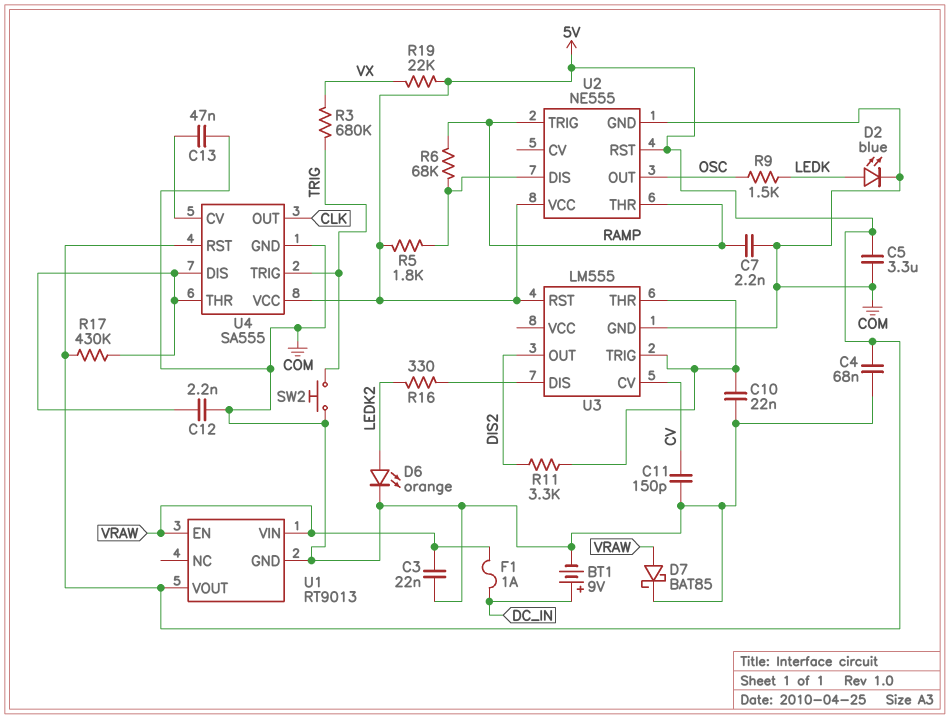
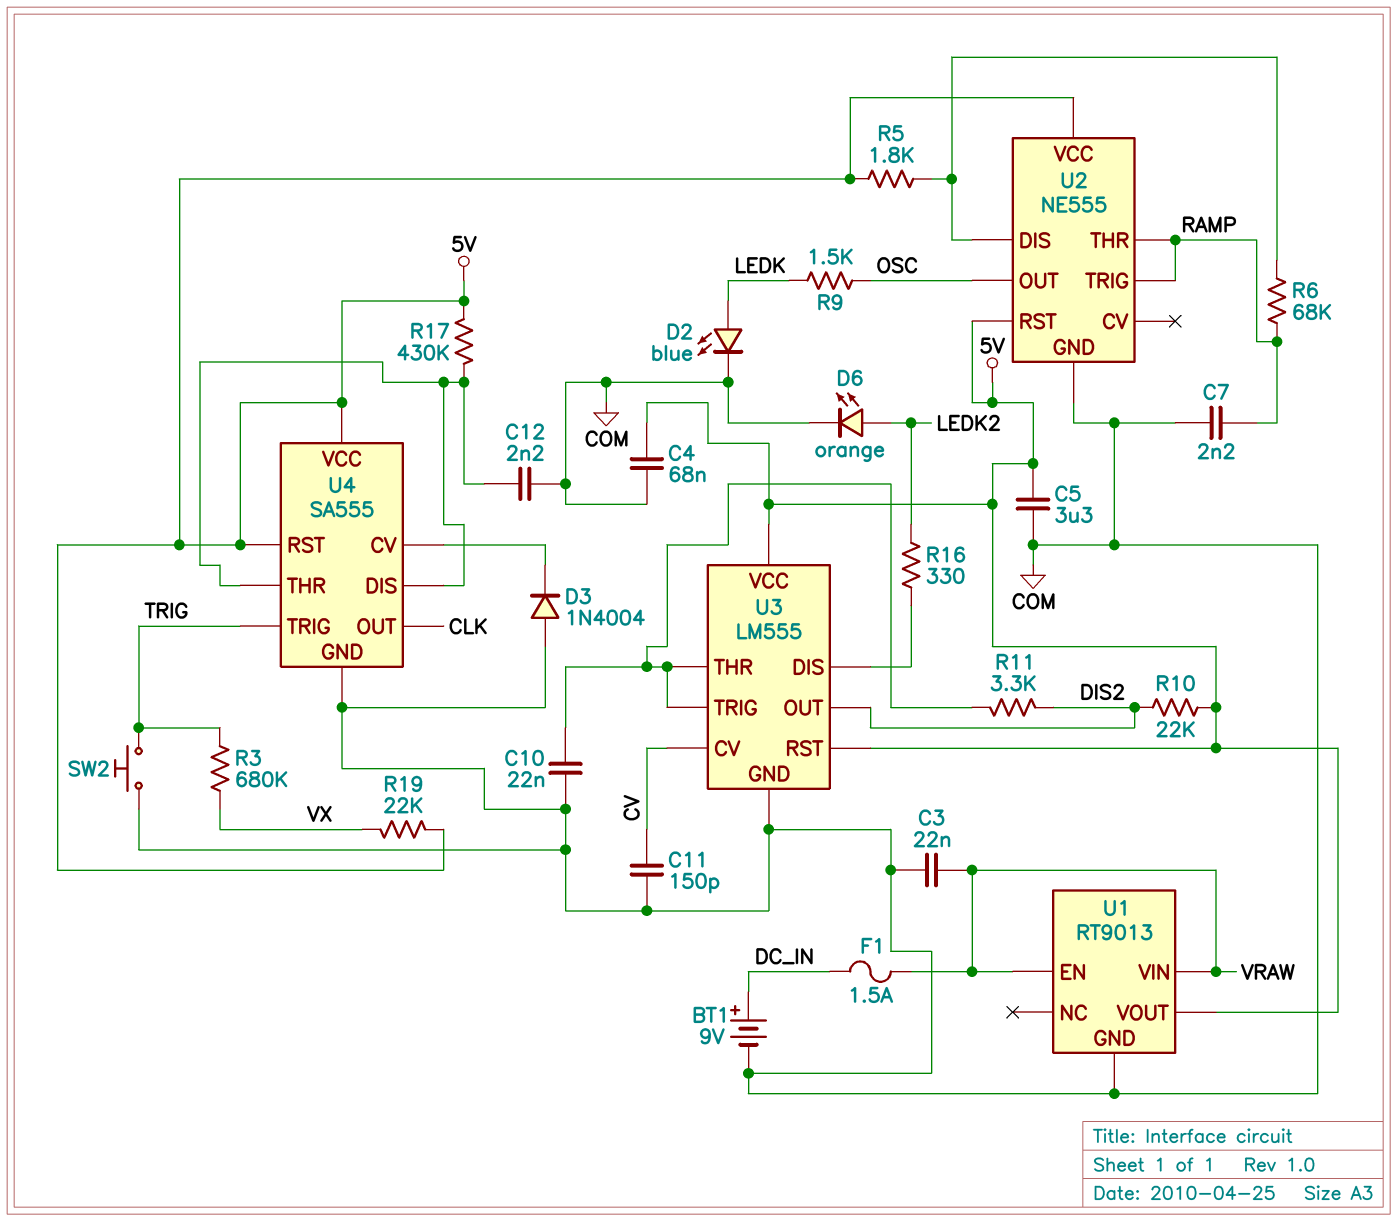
C13: 47nF (COM, U4/CV) -> none
D3: none -> diode 1N4004 (A COM, K U4/CV)
D7: schottky BAT85 (A VRAW, K COM) -> none
F1: 1A (DC_IN, VRAW) -> 1.5A (DC_IN, VRAW)
R10: none -> 22k (5V, DIS2)
U3 pin VCC: none -> 5V

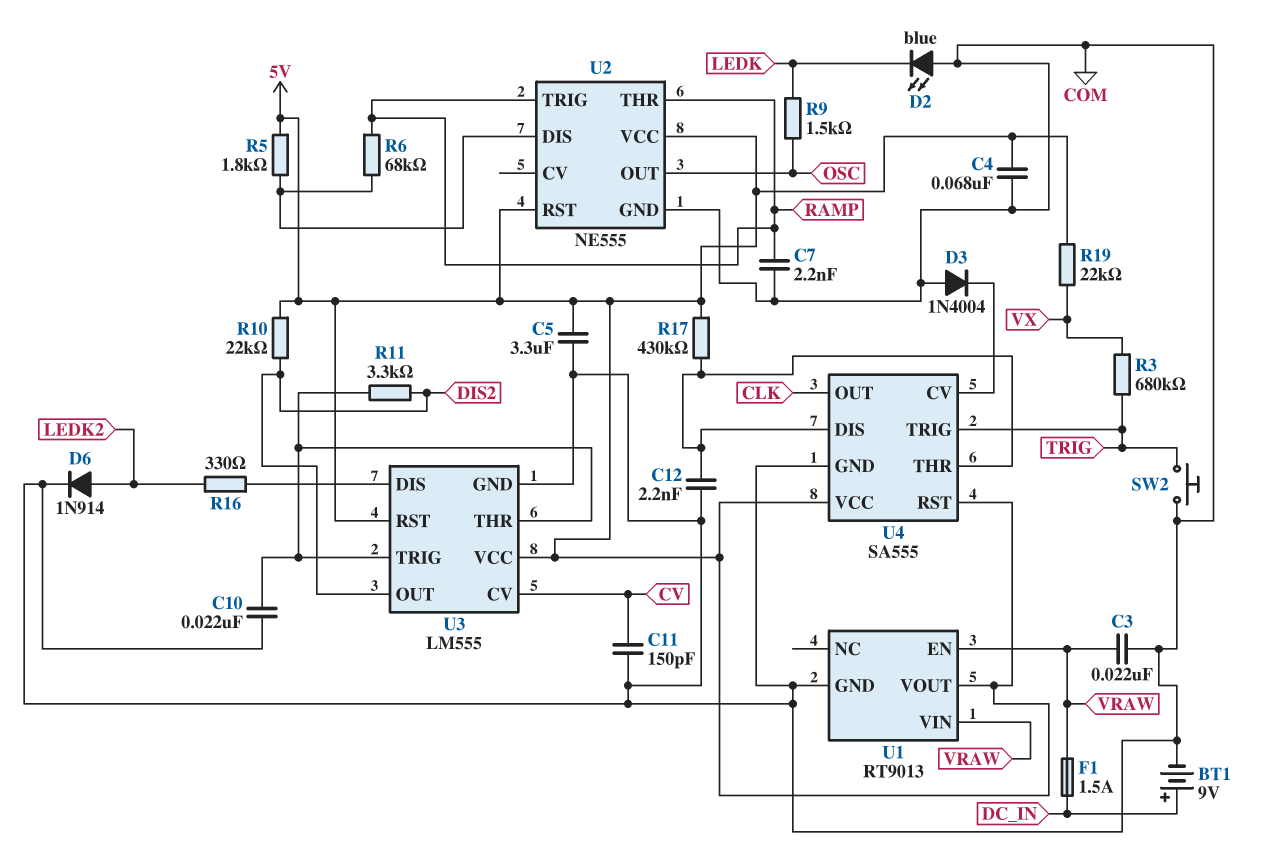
D2: LED blue (A LEDK, K COM) -> LED blue (A COM, K LEDK)
D6: LED orange (A LEDK2, K COM) -> diode 1N914 (A LEDK2, K COM)

